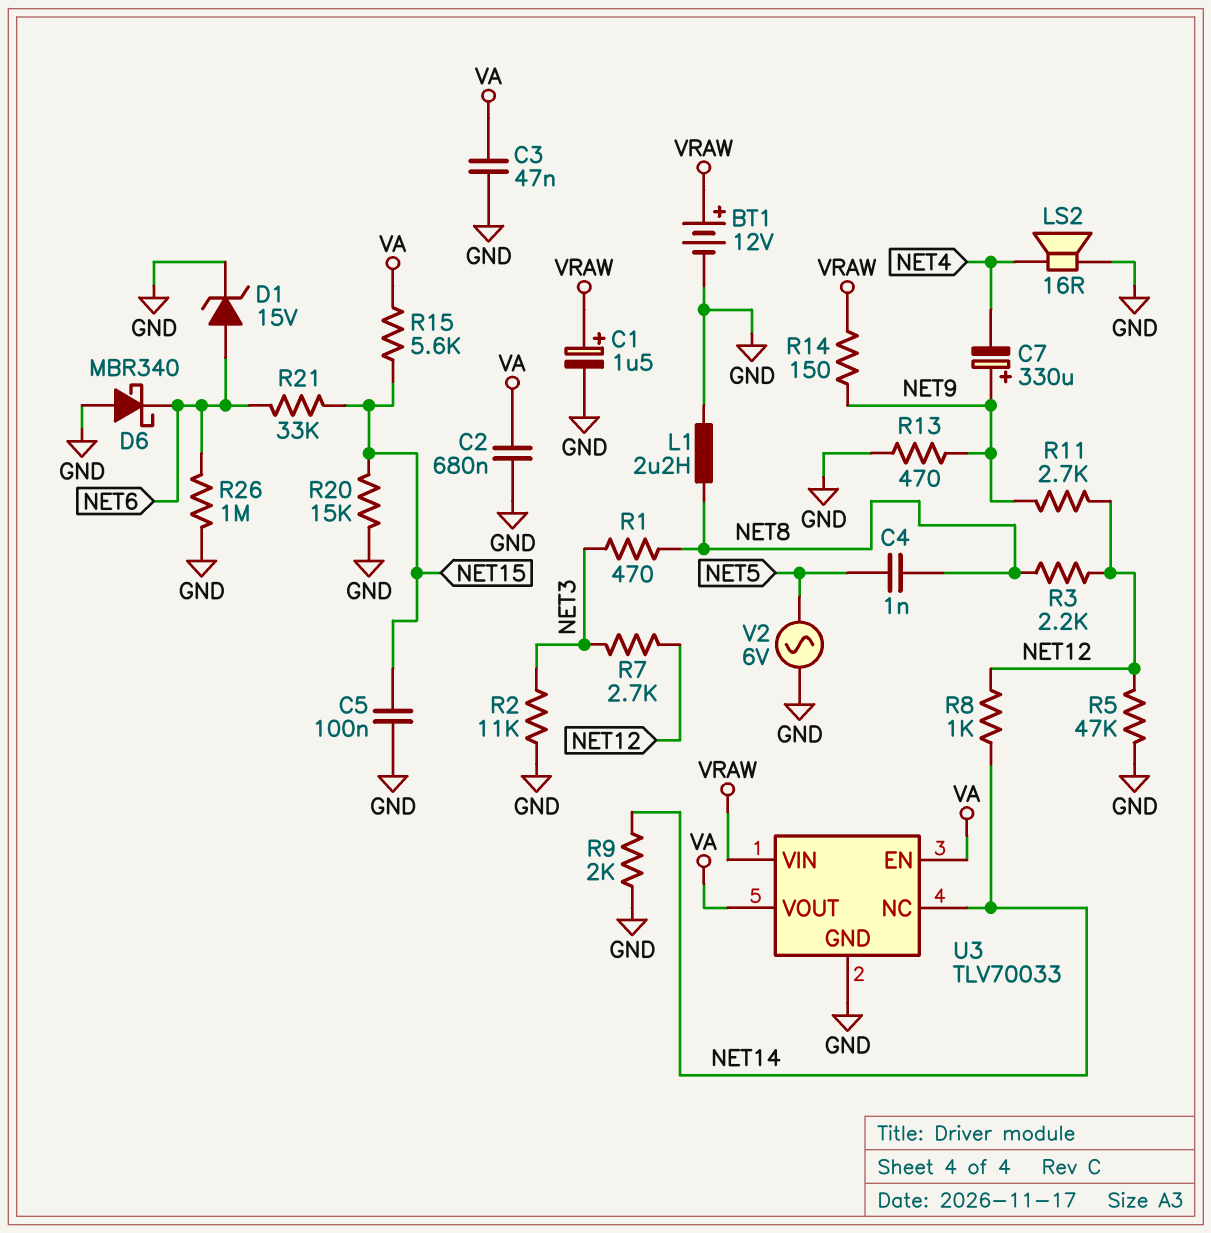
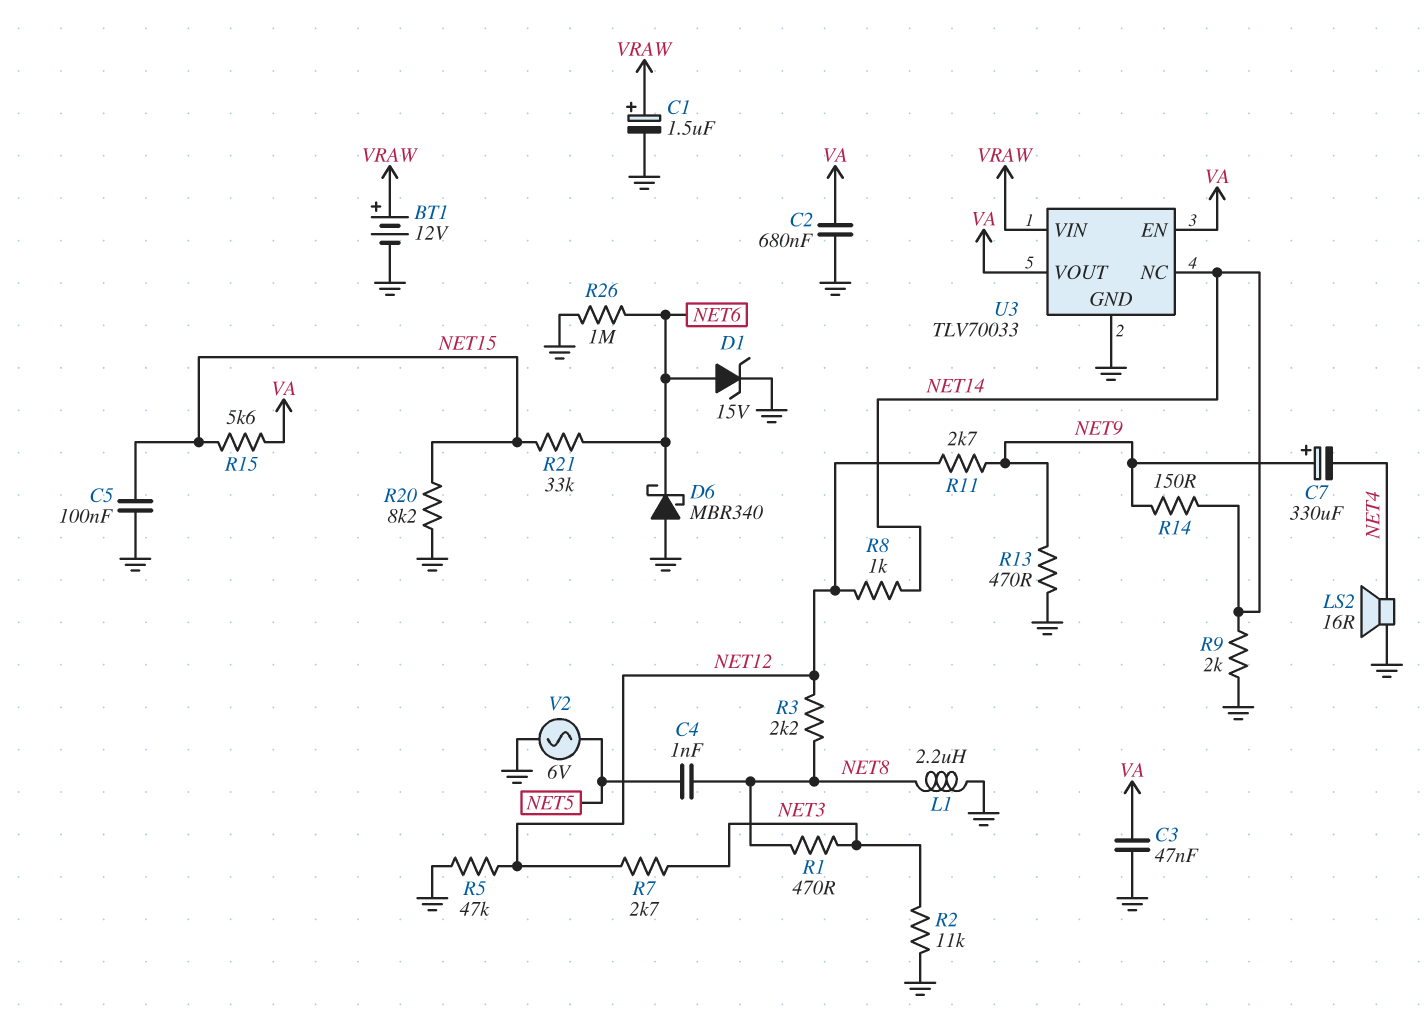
R14: 150 (NET9, VRAW) -> 150 (NET9, NET14)
R20: 15k (GND, NET15) -> 8.2k (GND, NET15)

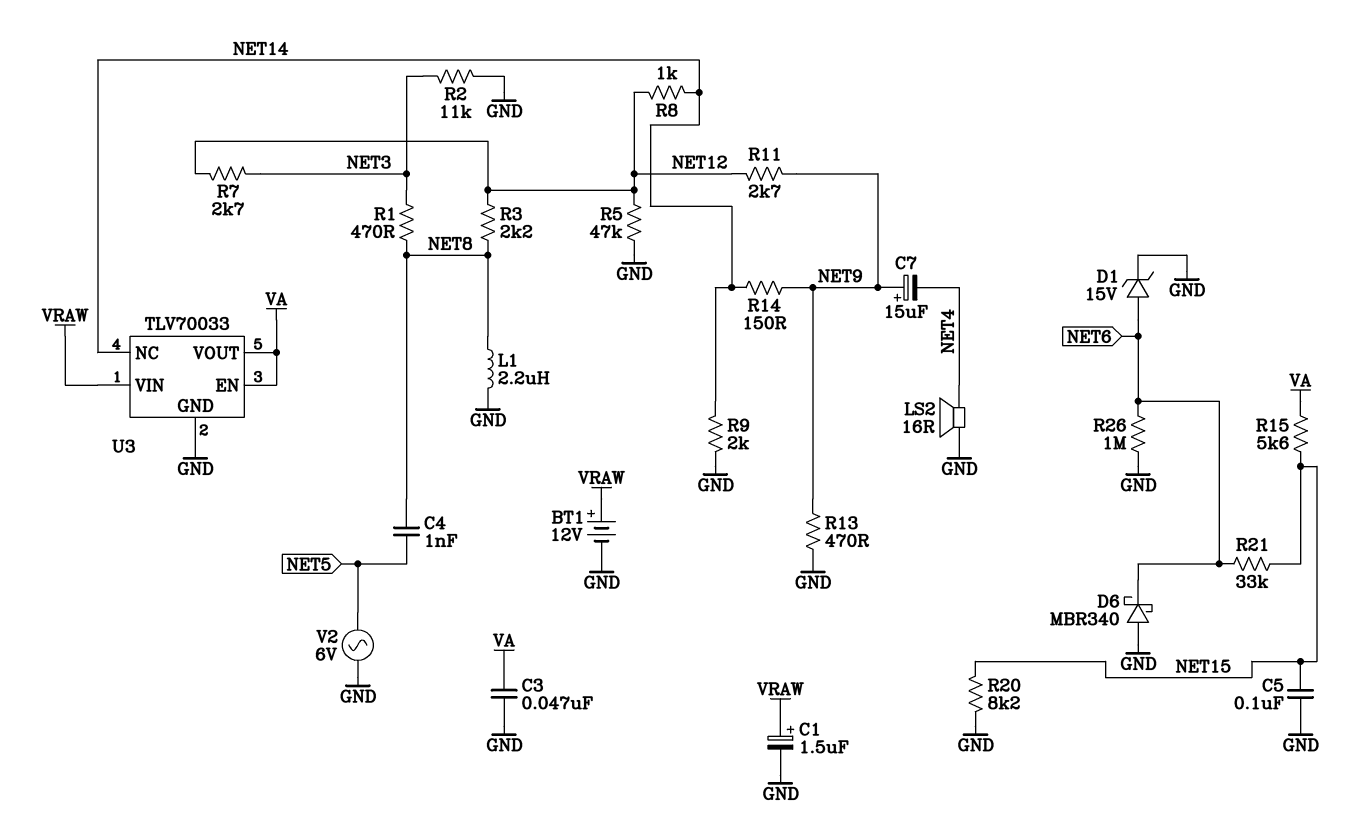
C2: 680nF (GND, VA) -> none
C7: 330uF (plus NET9, minus NET4) -> 15uF (plus NET9, minus NET4)

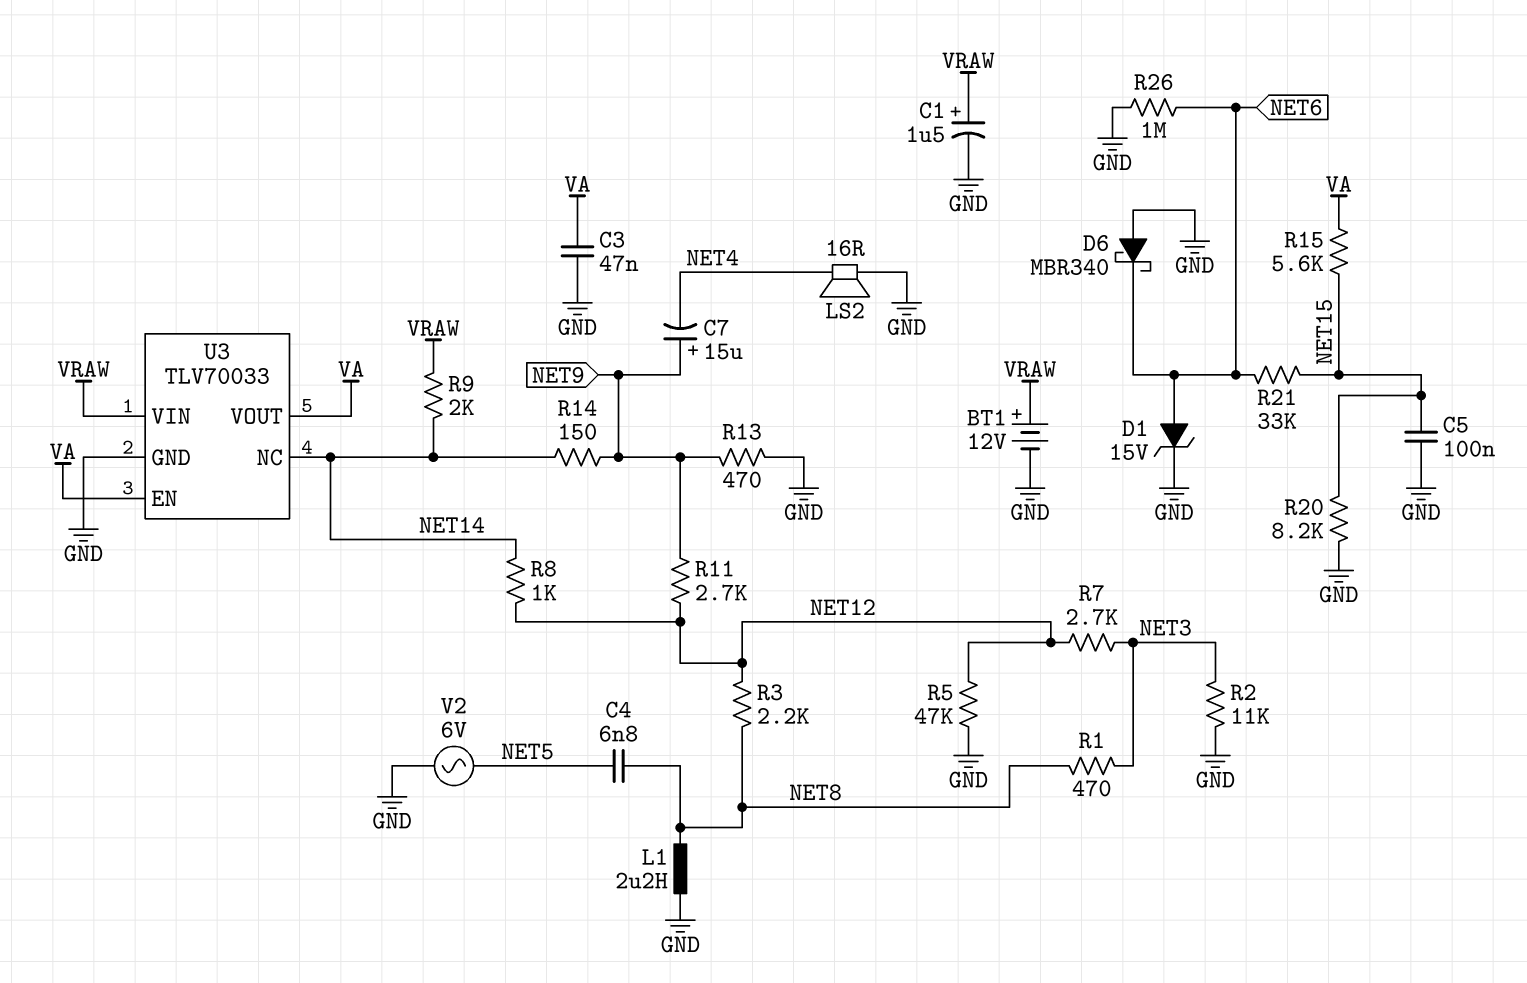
C4: 1nF (NET5, NET8) -> 6.8nF (NET5, NET8)
R9: 2k (GND, NET14) -> 2k (NET14, VRAW)

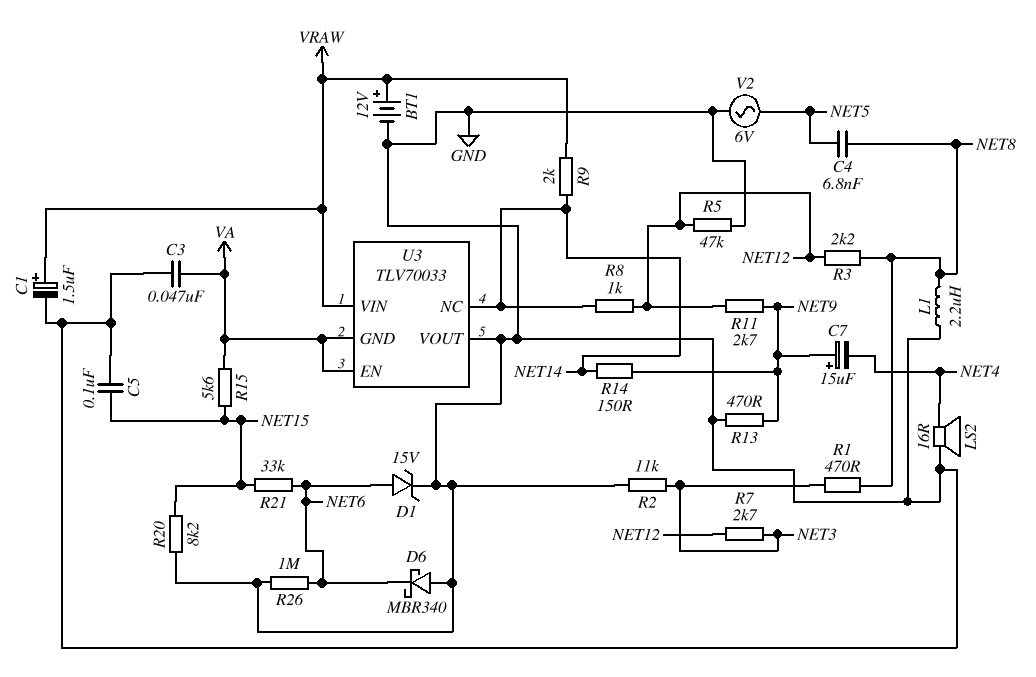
U3 pin GND: GND -> VA
U3 pin VOUT: VA -> GND

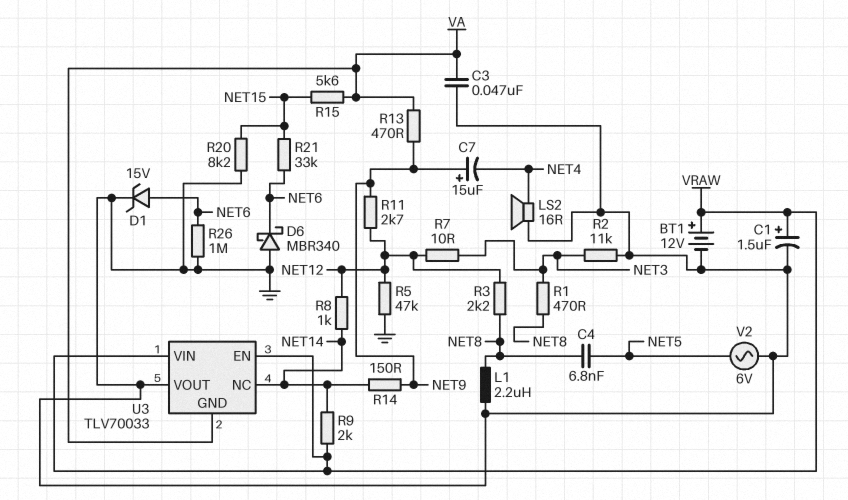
C5: 100nF (GND, NET15) -> none
R7: 2.7k (NET3, NET12) -> 10 (NET3, NET12)
R13: 470 (GND, NET9) -> 470 (NET9, VA)
U3 pin EN: VA -> VRAW

